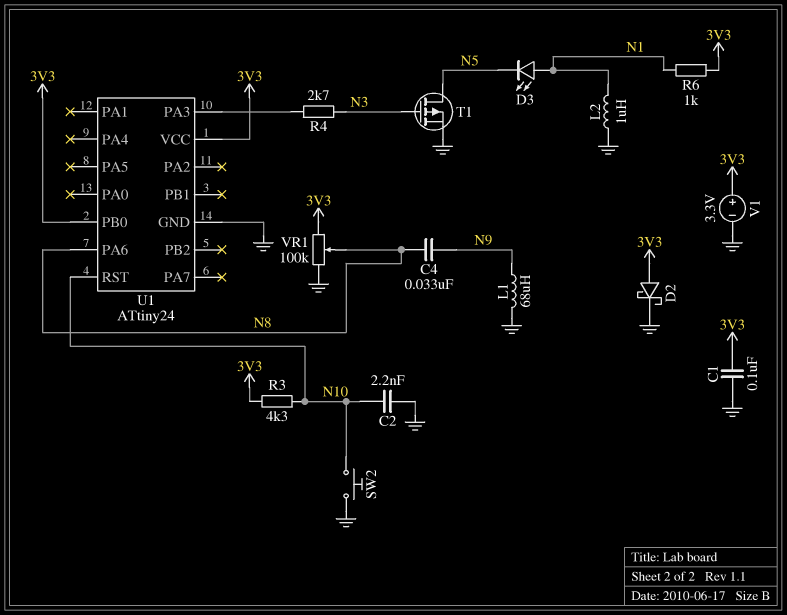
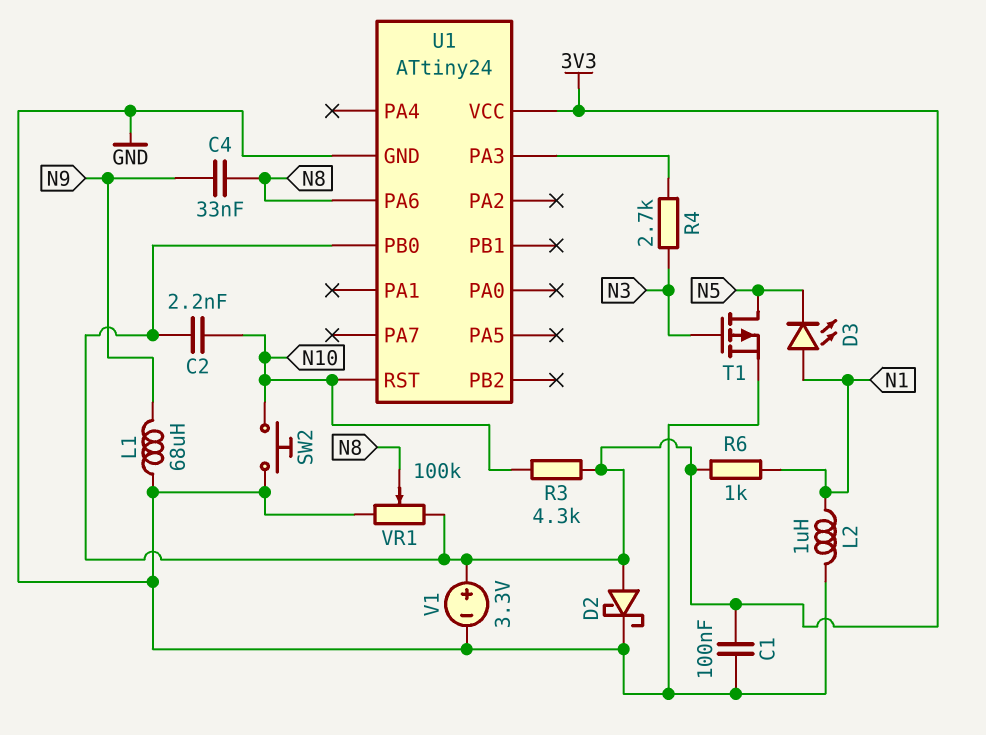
C2: 2.2nF (GND, N10) -> 2.2nF (3V3, N10)

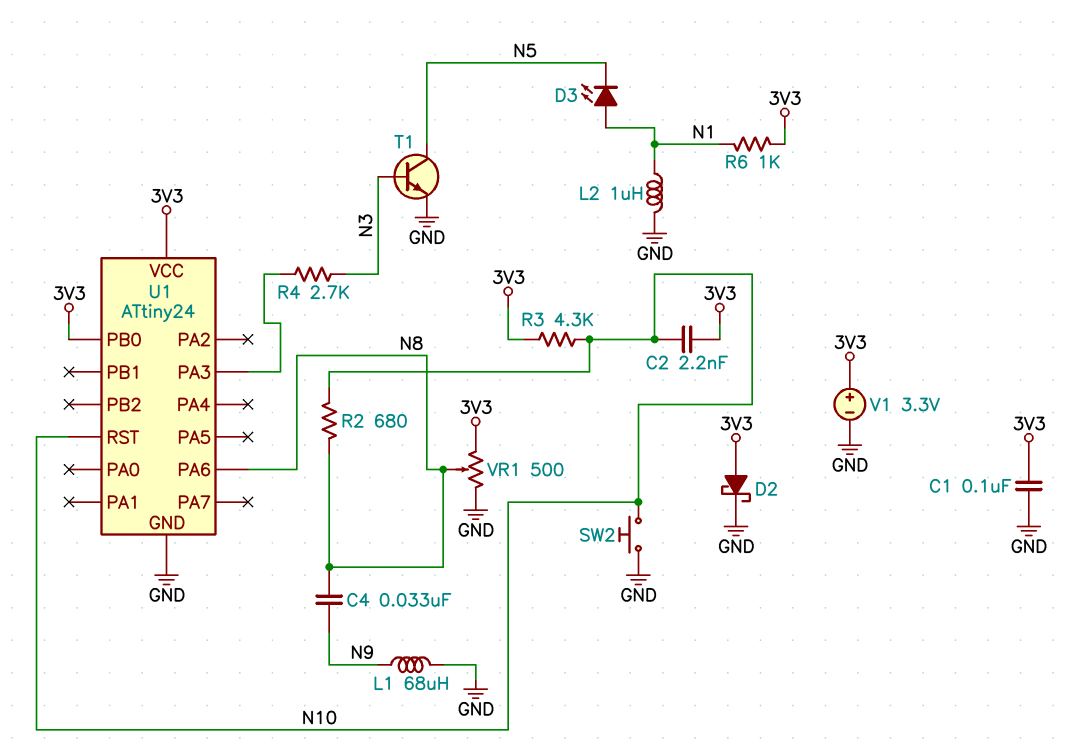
R2: none -> 680 (N8, N10)
T1: PMOS (G N3, D N5, S GND) -> NPN (B N3, C N5, E GND)
VR1: 100k (3V3, GND, wiper N8) -> 500 (3V3, GND, wiper N8)

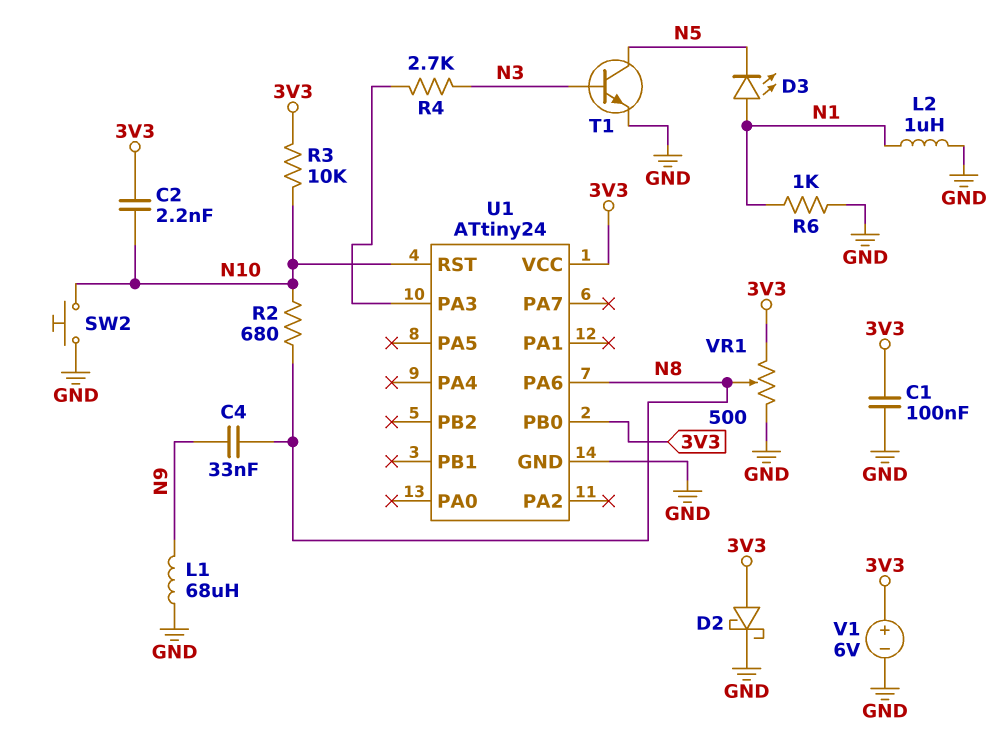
R3: 4.3k (3V3, N10) -> 10k (3V3, N10)
R6: 1k (3V3, N1) -> 1k (GND, N1)
V1: 3.3V (plus 3V3, minus GND) -> 6V (plus 3V3, minus GND)

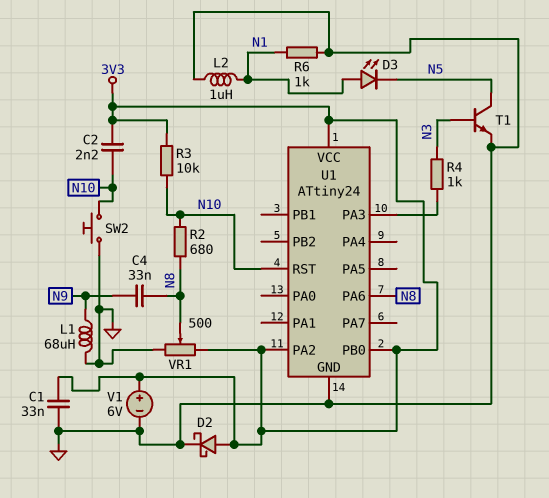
C1: 100nF (3V3, GND) -> 33nF (3V3, GND)
R4: 2.7k (N3, U1/PA3) -> 1k (N3, U1/PA3)
U1 pin PA2: none -> 3V3

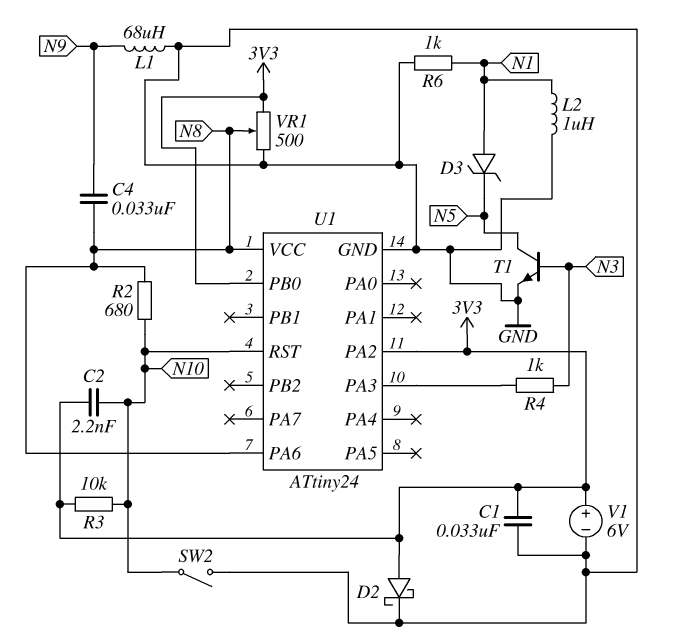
D3: LED (A N1, K N5) -> zener (A N1, K N5)
SW2: button (GND, N10) -> switch (GND, N10)
U1 pin VCC: 3V3 -> N8

